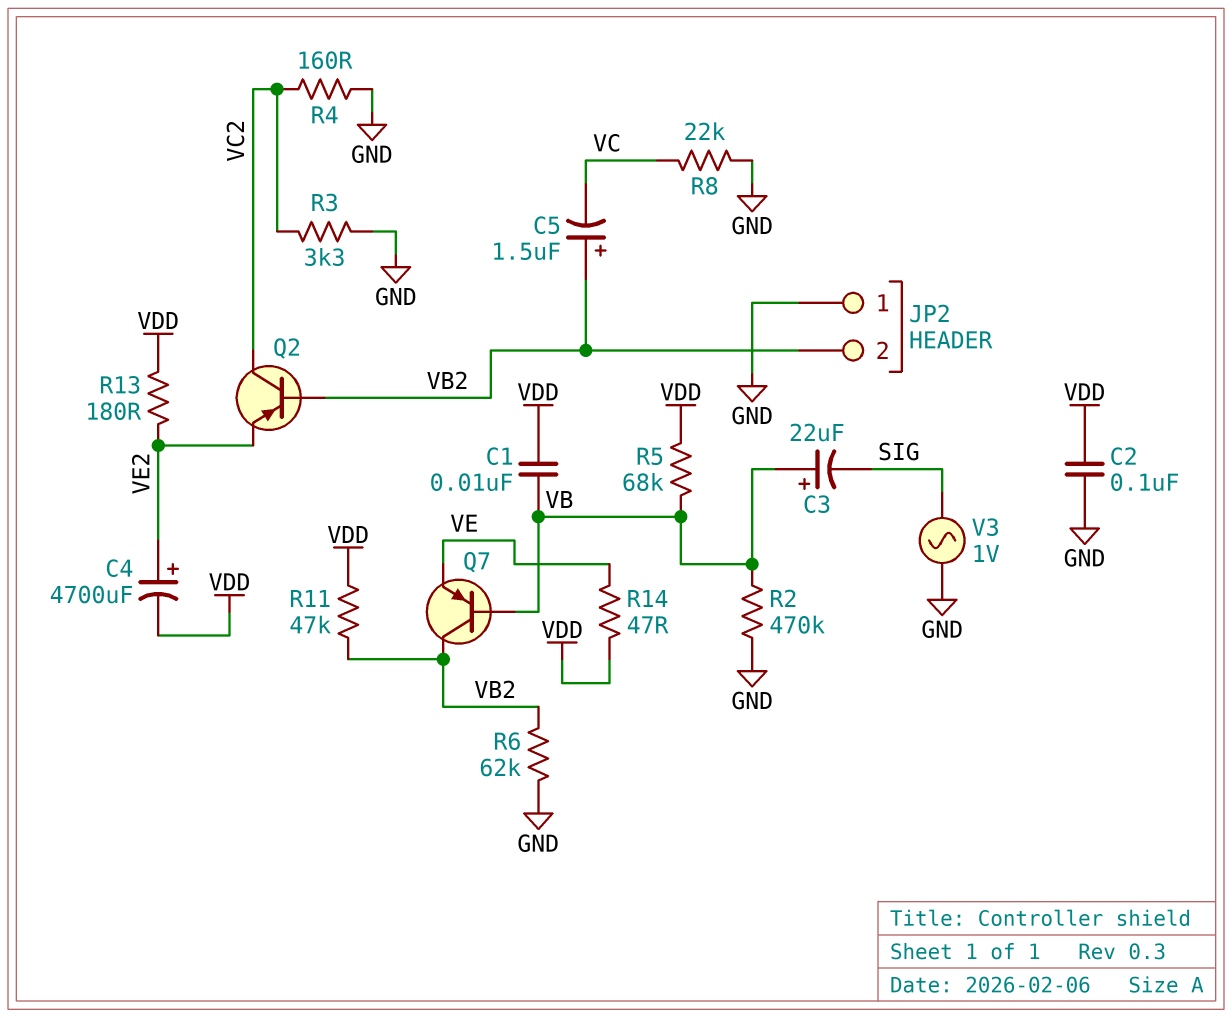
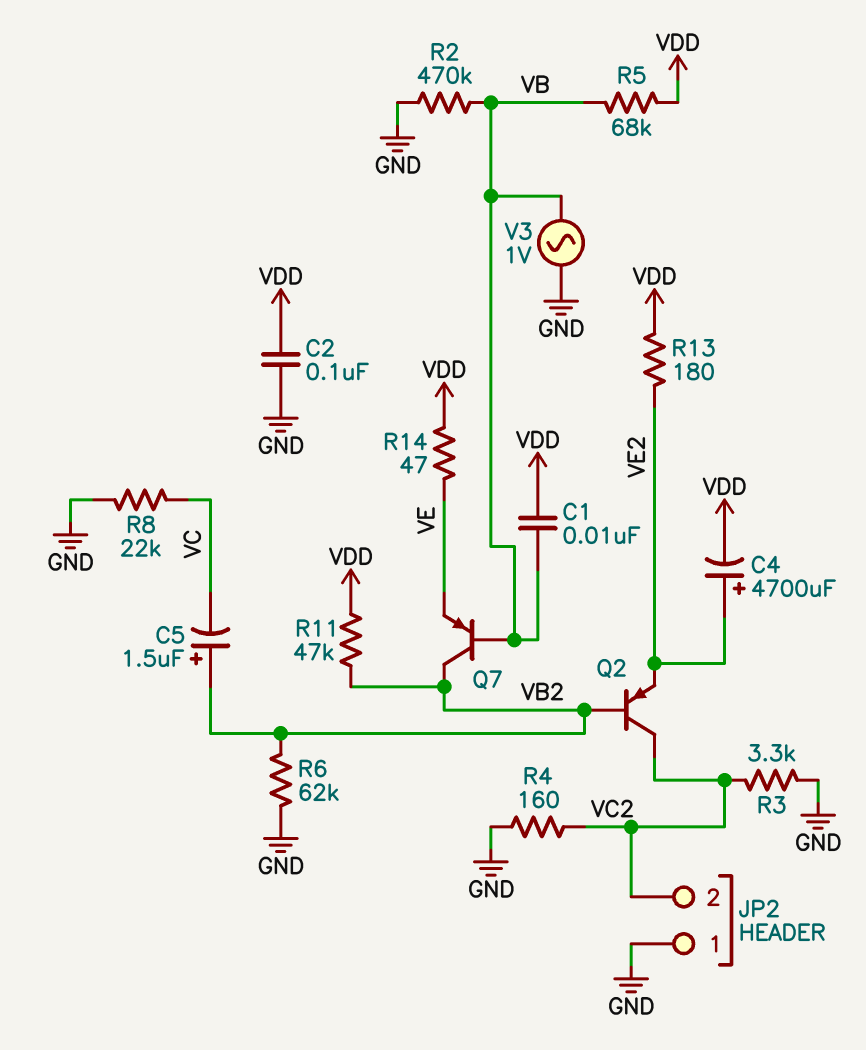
C3: 22uF (plus VB, minus SIG) -> none
JP2 pin 2: VB2 -> VC2
V3: AC 1V (GND, SIG) -> AC 1V (GND, VB)

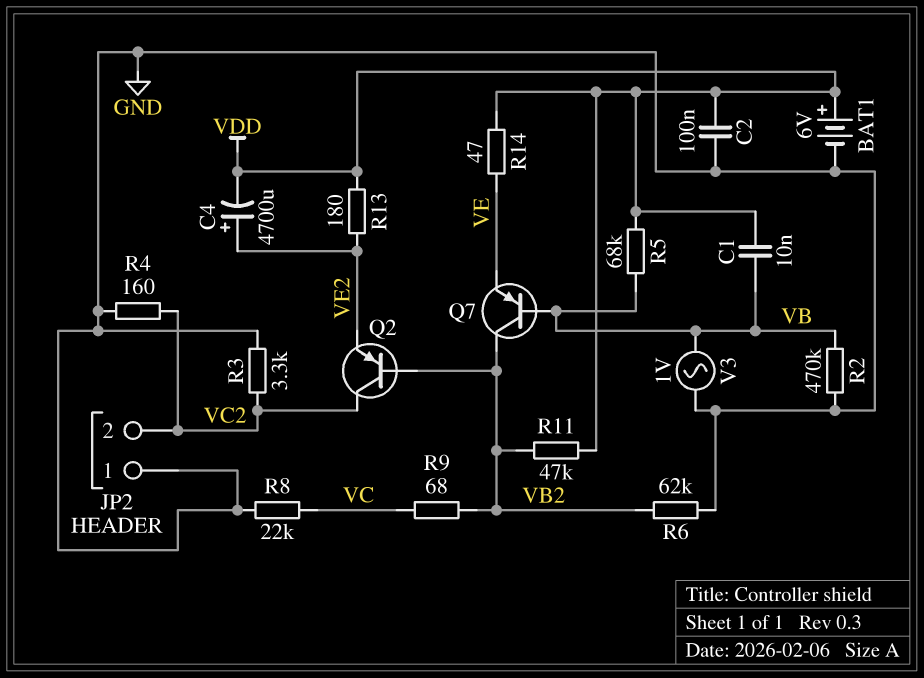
BAT1: none -> 6V (plus VDD, minus GND)
C5: 1.5uF (plus VB2, minus VC) -> none
R9: none -> 68 (VB2, VC)

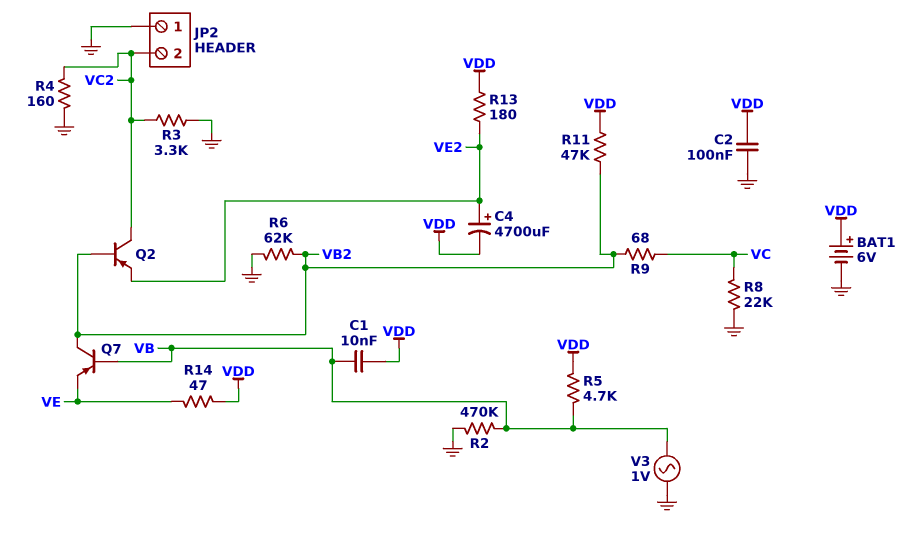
R5: 68k (VB, VDD) -> 4.7k (VB, VDD)

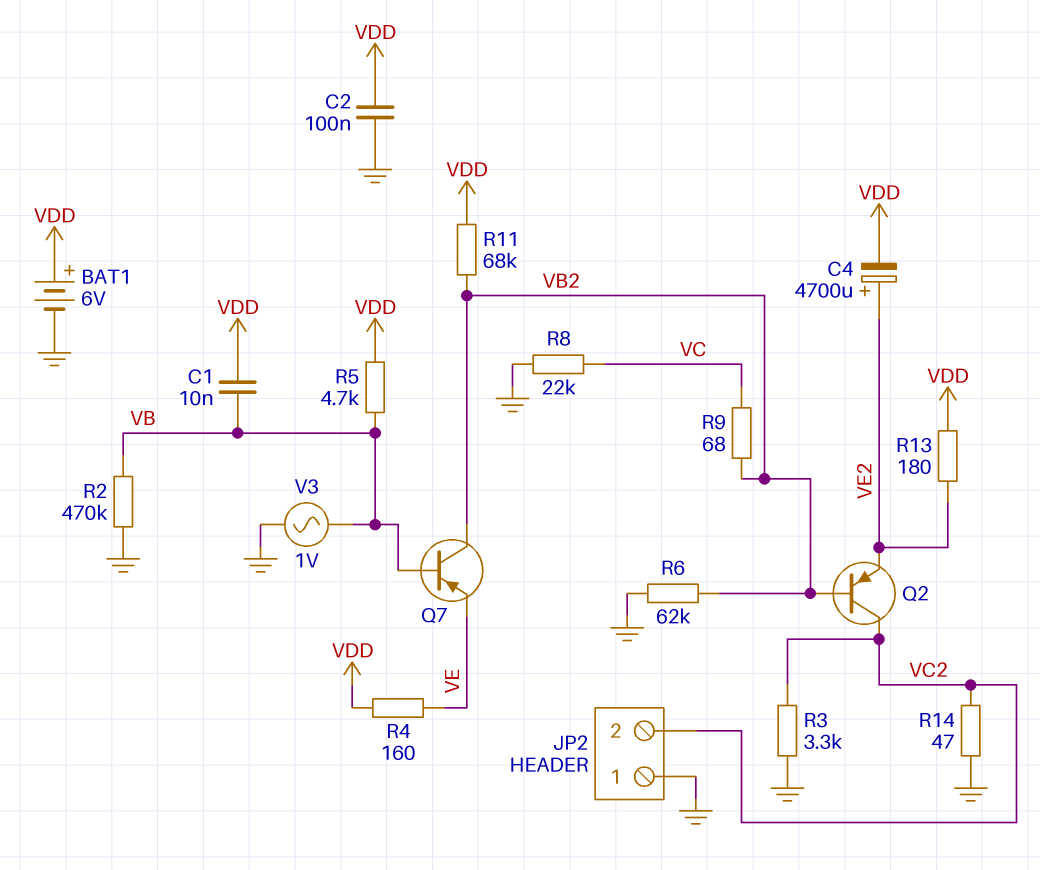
R4: 160 (GND, VC2) -> 160 (VDD, VE)
R11: 47k (VB2, VDD) -> 68k (VB2, VDD)
R14: 47 (VDD, VE) -> 47 (GND, VC2)

